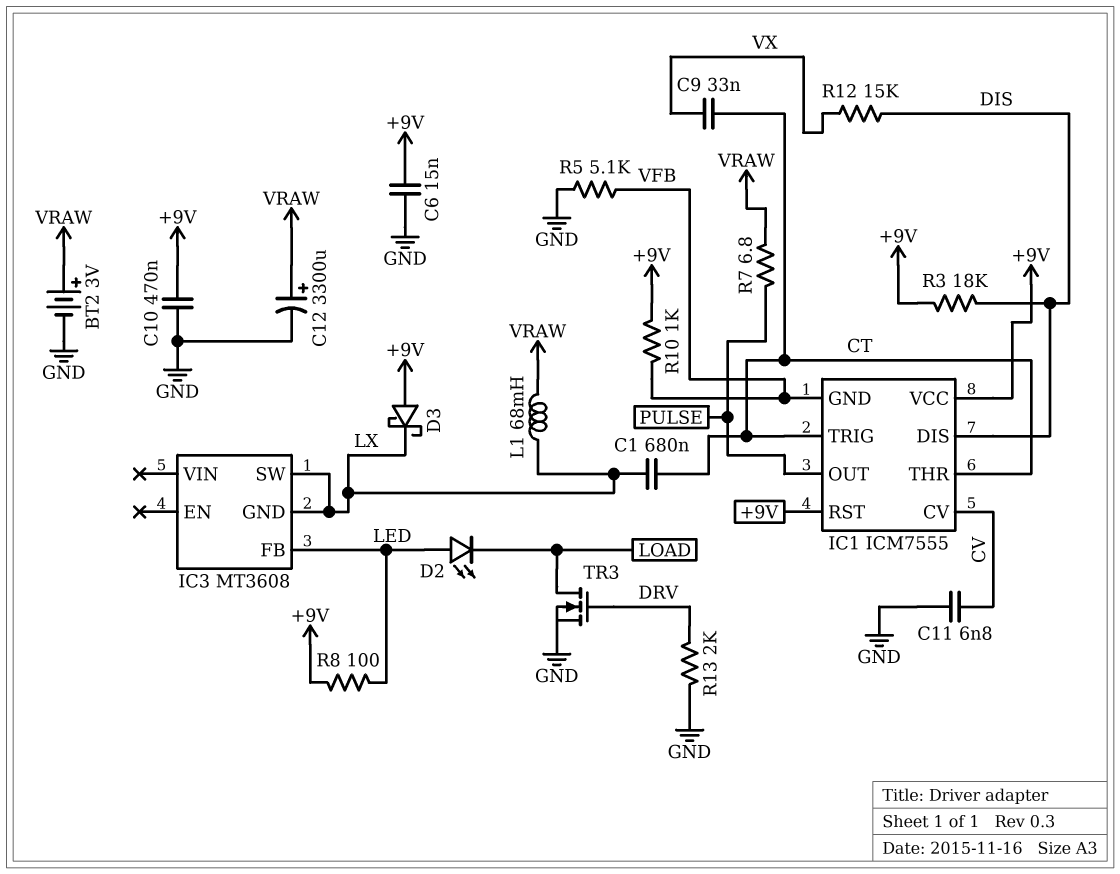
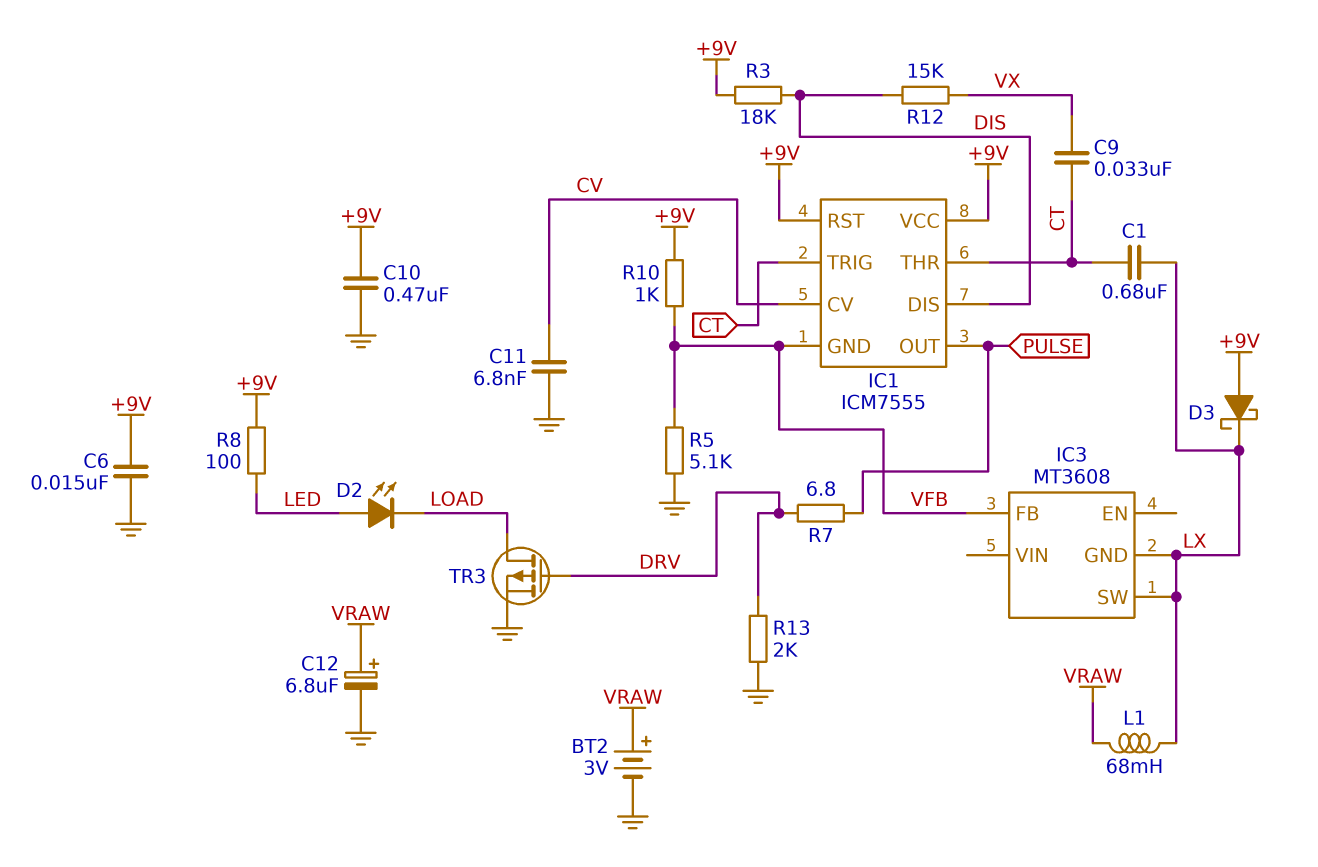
C12: 3300uF (plus VRAW, minus GND) -> 6.8uF (plus VRAW, minus GND)
IC3 pin FB: LED -> VFB
R7: 6.8 (PULSE, VRAW) -> 6.8 (DRV, PULSE)
TR3: NMOS (G DRV, D LOAD, S GND) -> PMOS (G DRV, D LOAD, S GND)

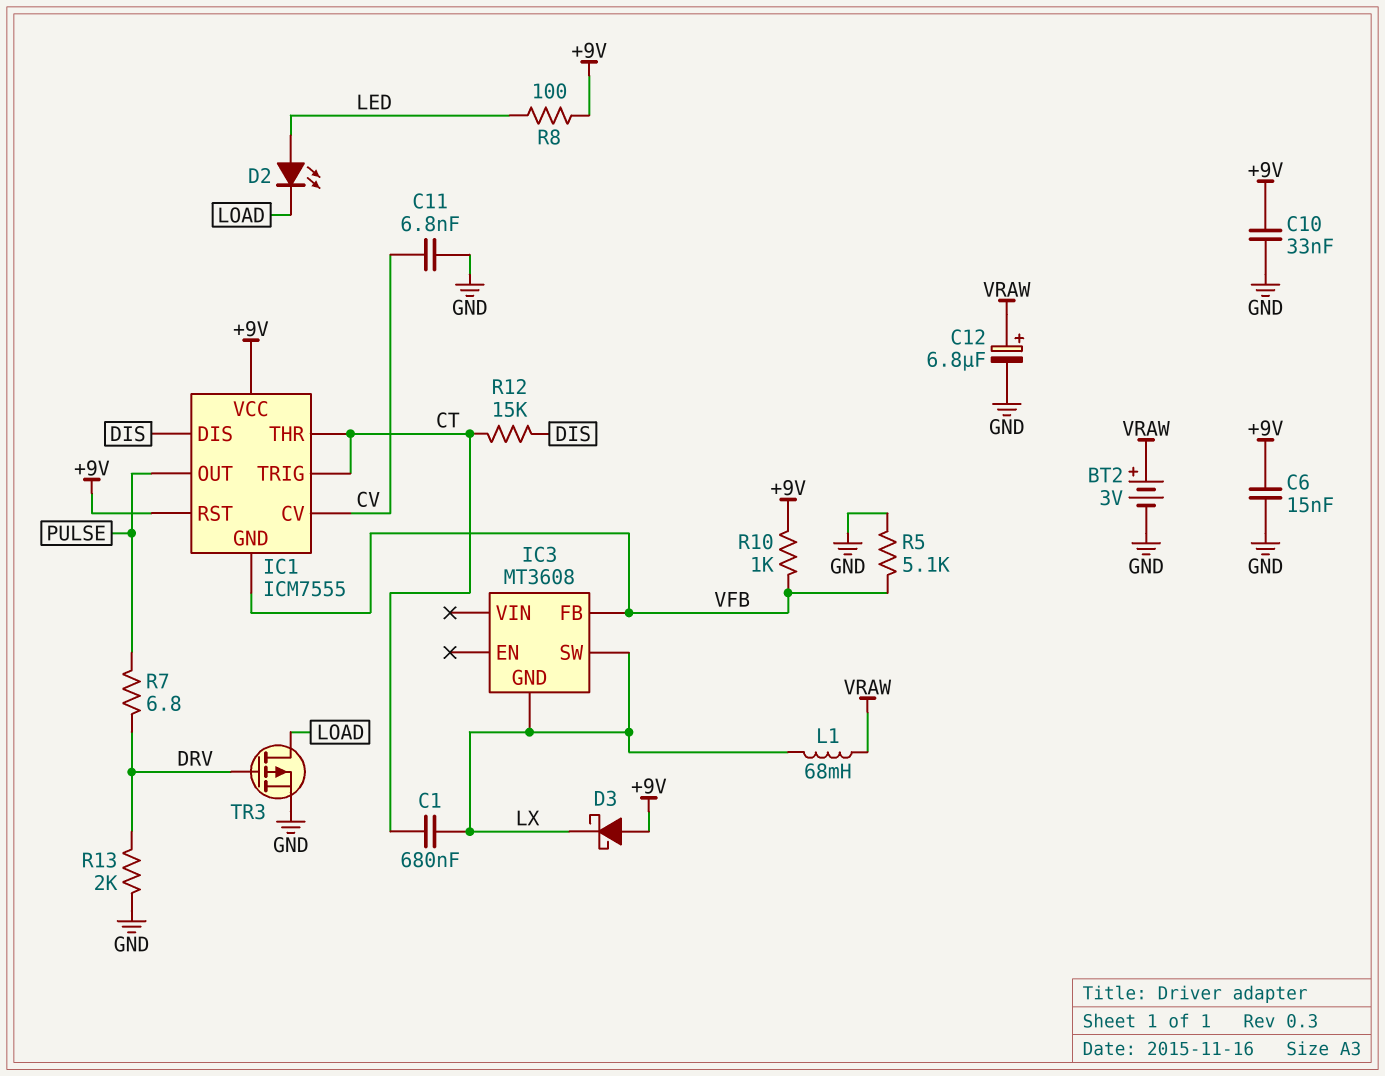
C9: 33nF (CT, VX) -> none
C10: 470nF (+9V, GND) -> 33nF (+9V, GND)
R3: 18k (+9V, DIS) -> none
R12: 15k (DIS, VX) -> 15k (CT, DIS)

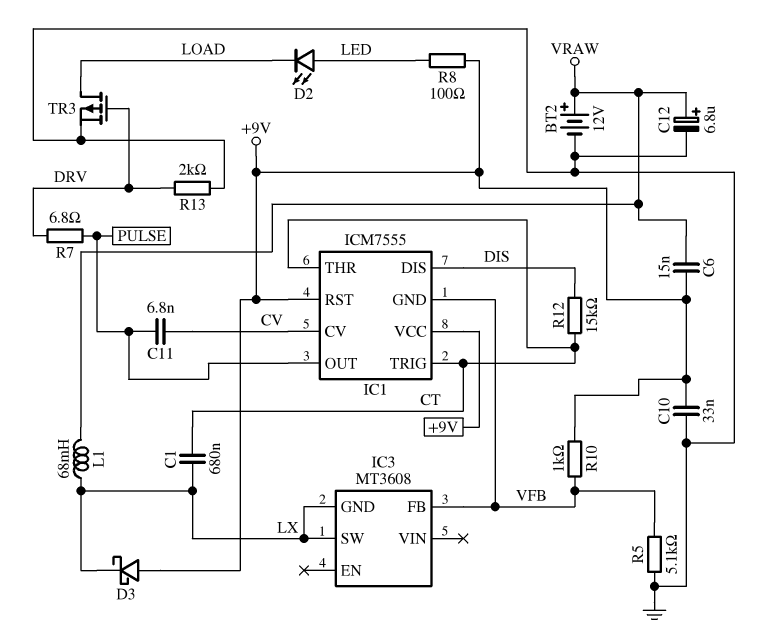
BT2: 3V (plus VRAW, minus GND) -> 12V (plus VRAW, minus GND)
C6: 15nF (+9V, GND) -> 15nF (+9V, VRAW)
C11: 6.8nF (CV, GND) -> 6.8nF (CV, PULSE)

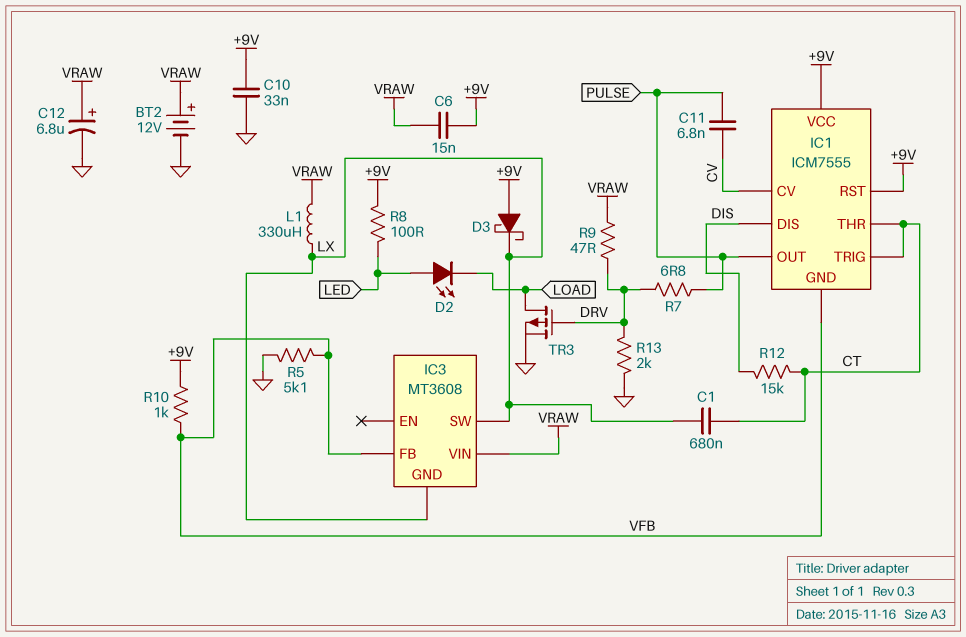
IC3 pin VIN: none -> VRAW
L1: 68mH (LX, VRAW) -> 330uH (LX, VRAW)
R9: none -> 47 (DRV, VRAW)

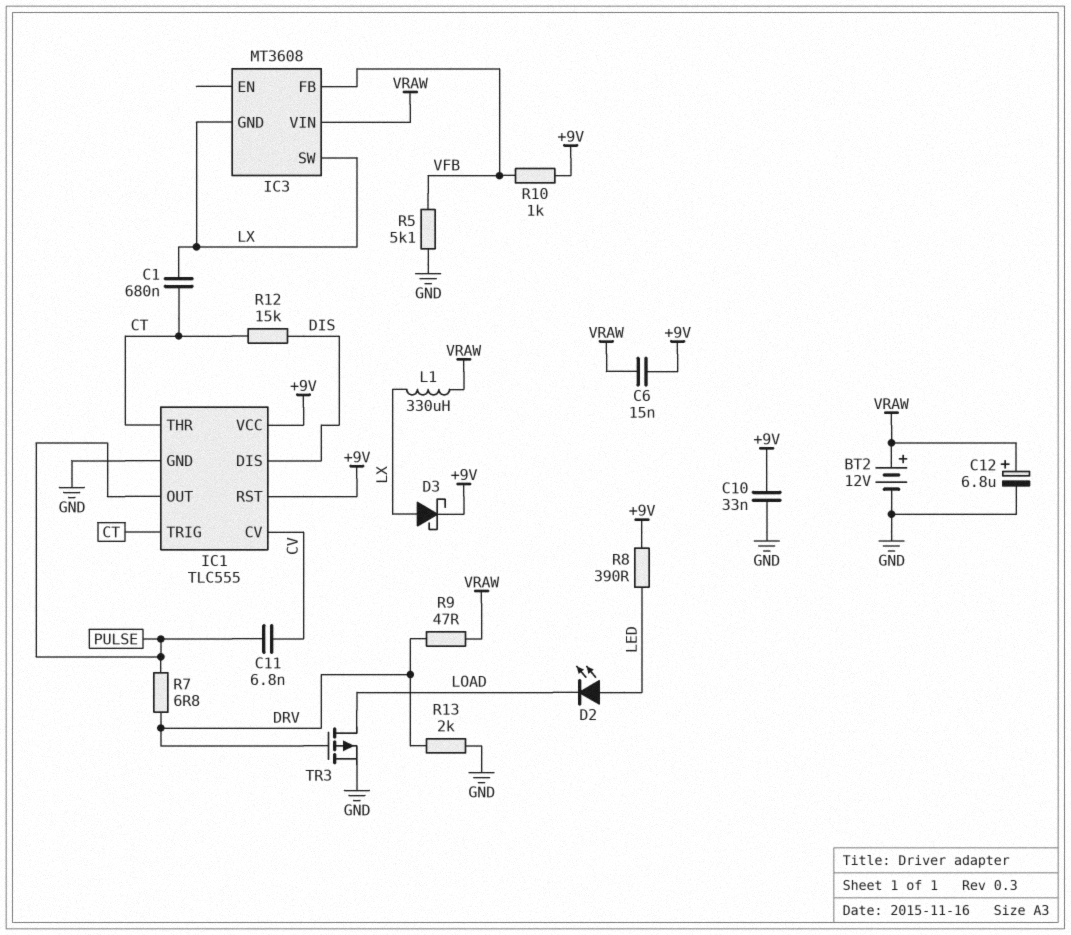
D3: schottky (A +9V, K LX) -> schottky (A LX, K +9V)
IC1: ICM7555 -> TLC555
IC1 pin GND: VFB -> GND
R8: 100 (+9V, LED) -> 390 (+9V, LED)

